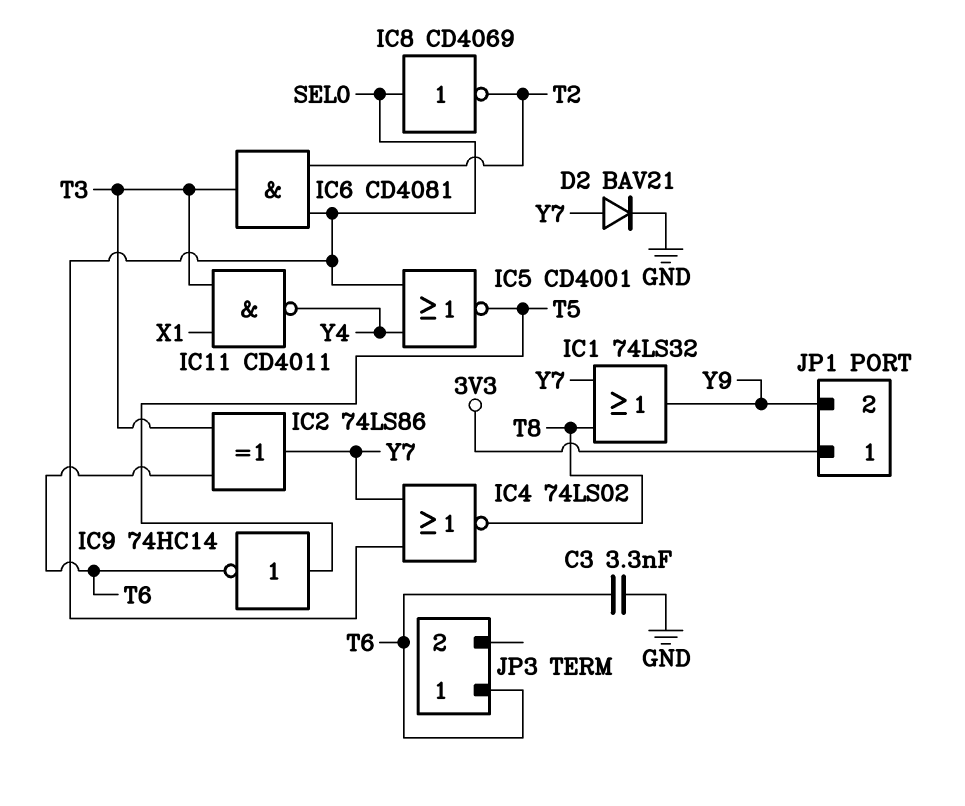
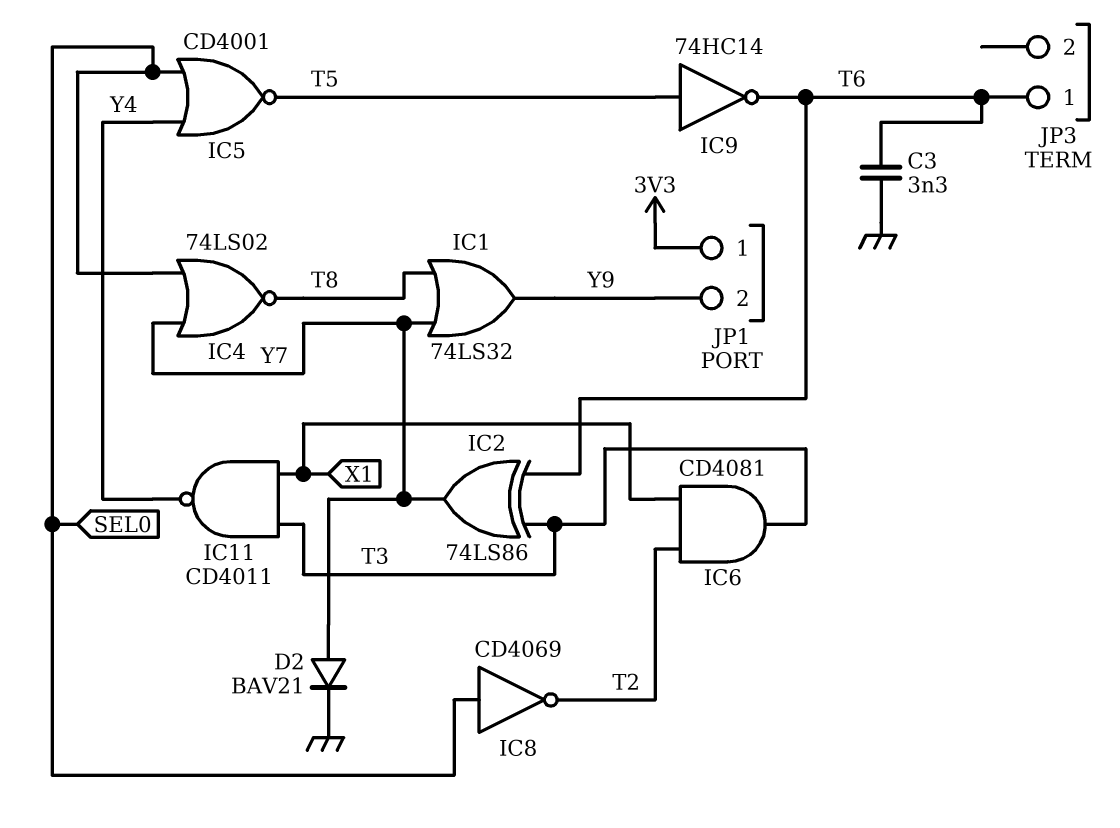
IC6: AND CD4081 (in SEL0, in T2, out T3) -> AND CD4081 (in T2, in X1, out T3)

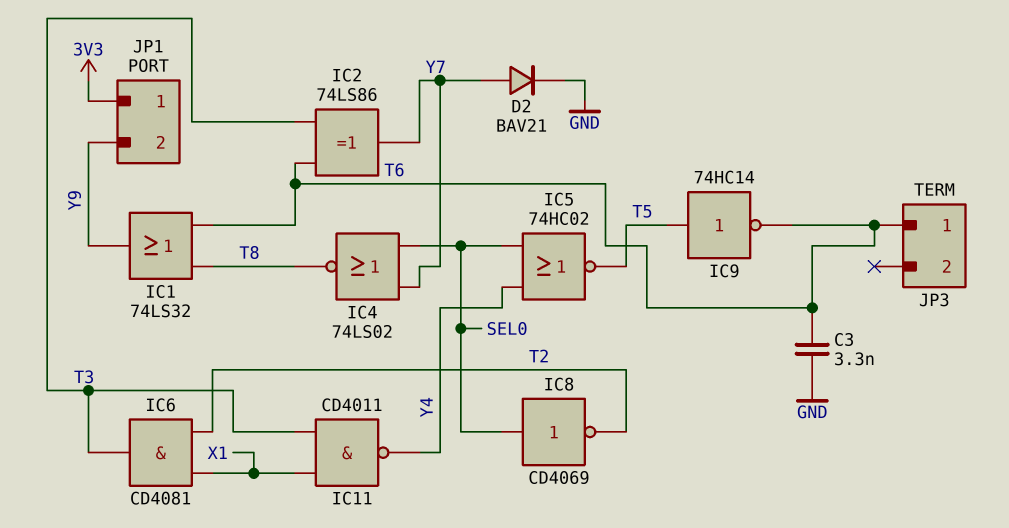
IC1: OR 74LS32 (in T8, in Y7, out Y9) -> OR 74LS32 (in T6, in T8, out Y9)
IC5: NOR CD4001 (in SEL0, in Y4, out T5) -> NOR 74HC02 (in SEL0, in Y4, out T5)

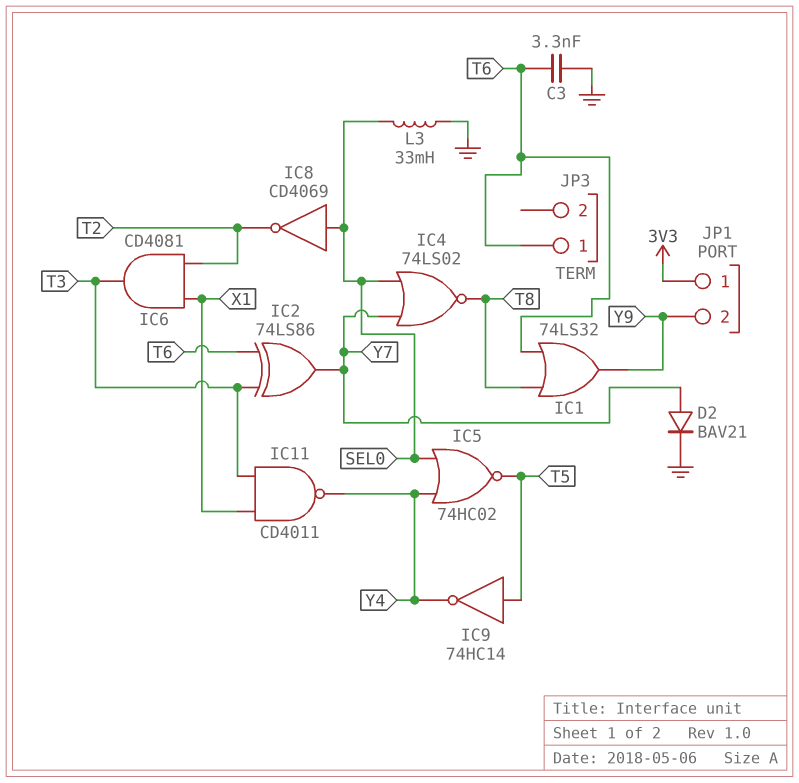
IC9: NOT 74HC14 (in T5, out T6) -> NOT 74HC14 (in T5, out Y4)
L3: none -> 33mH (GND, SEL0)

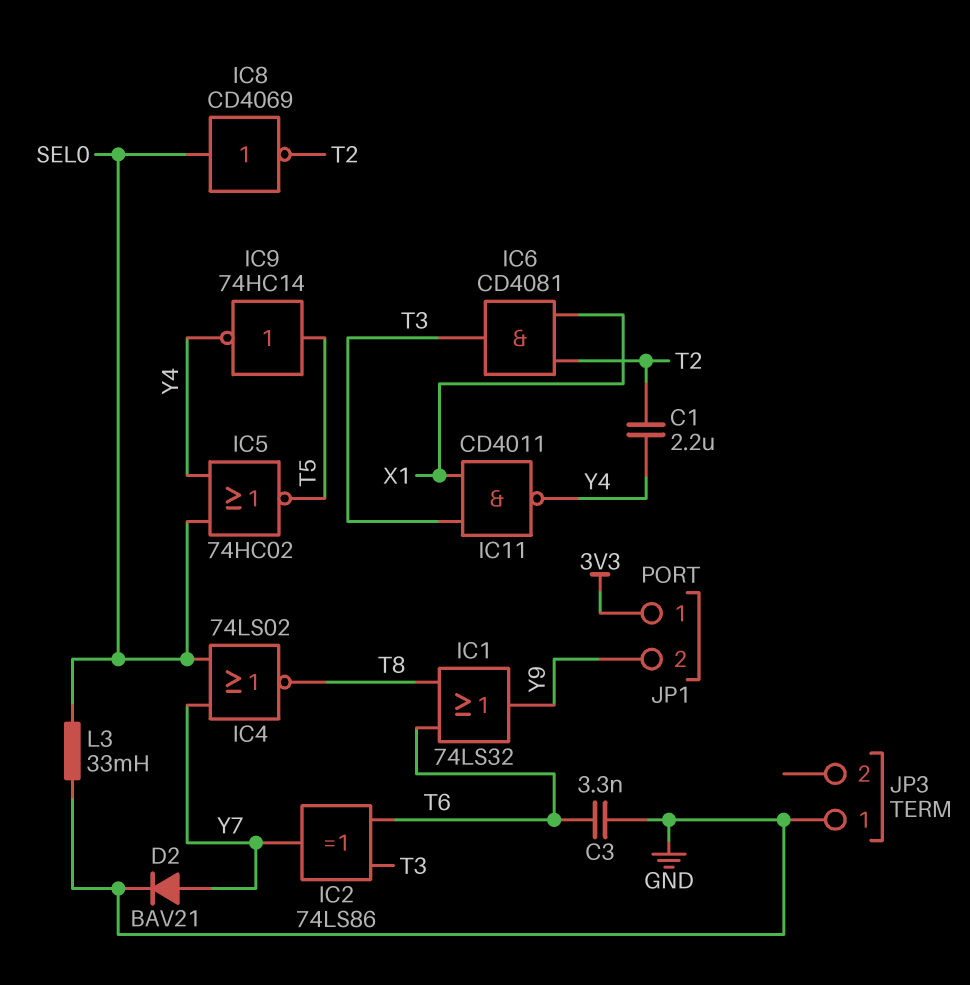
C1: none -> 2.2uF (T2, Y4)
JP3 pin 1: T6 -> GND

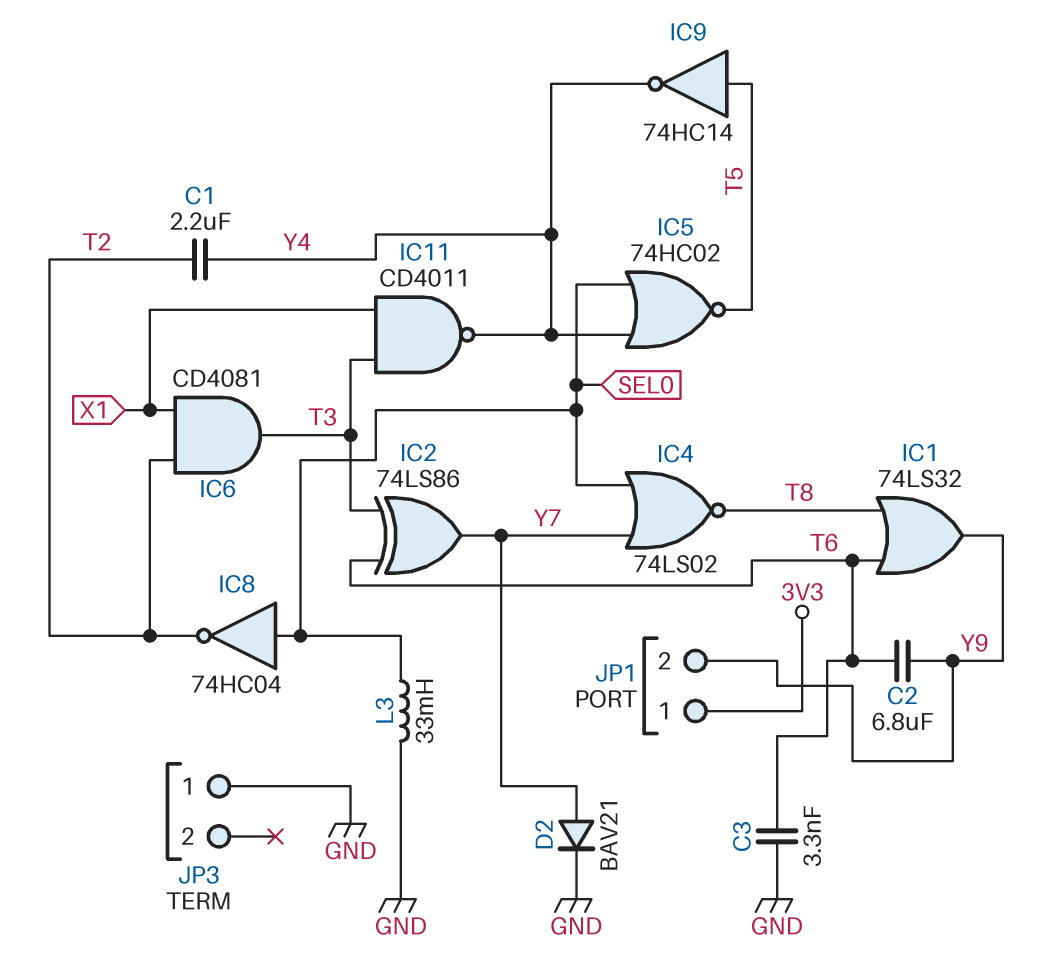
C2: none -> 6.8uF (T6, Y9)
IC8: NOT CD4069 (in SEL0, out T2) -> NOT 74HC04 (in SEL0, out T2)

